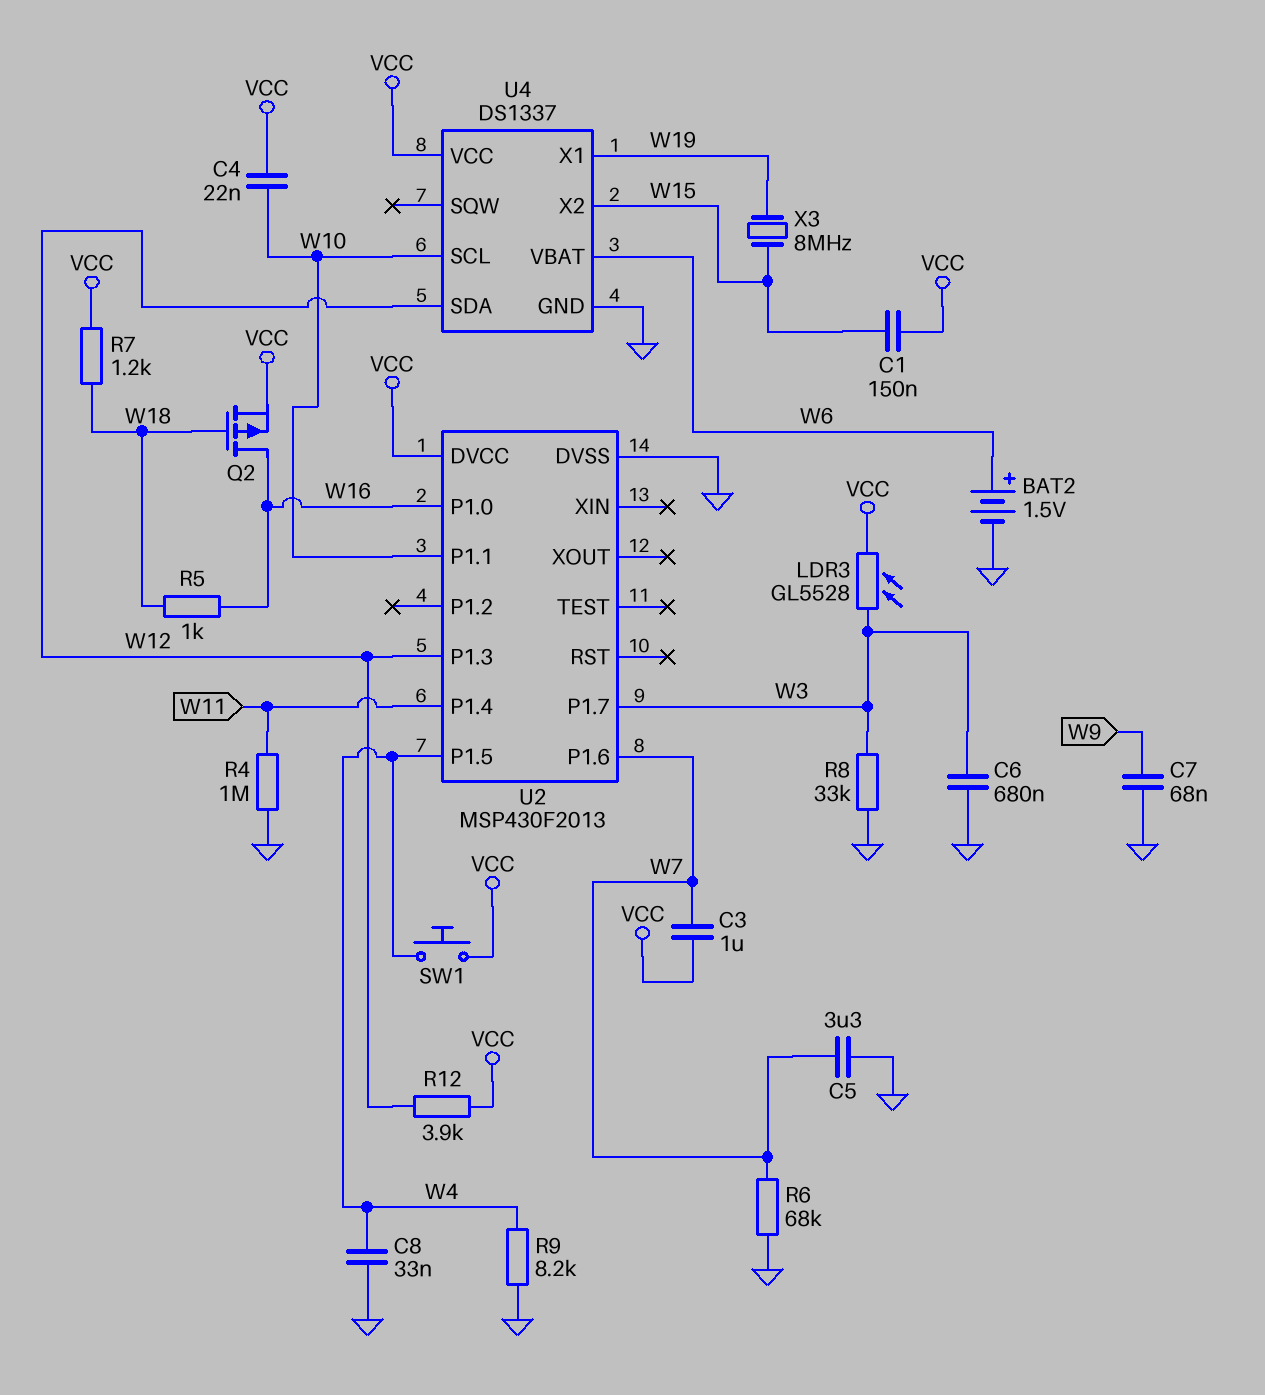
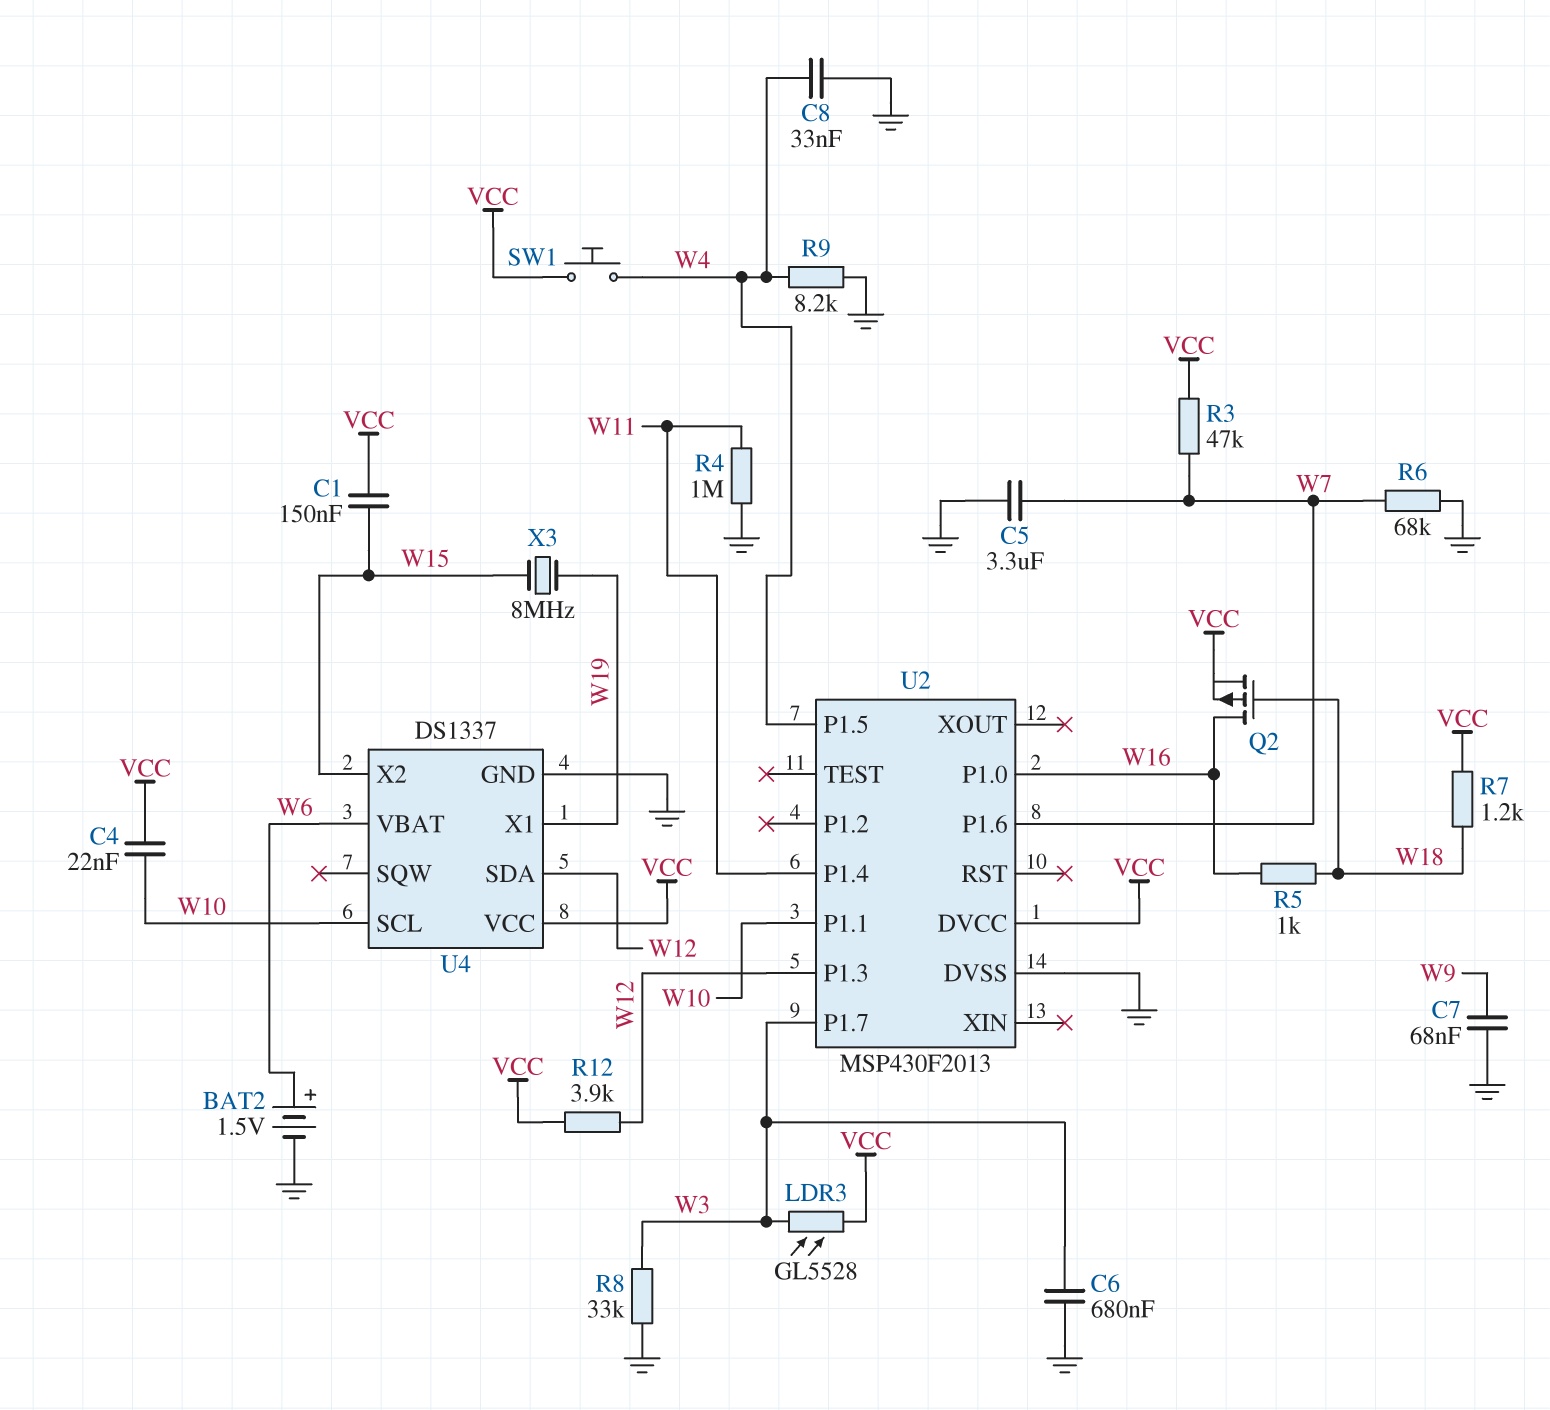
C3: 1uF (VCC, W7) -> none
R3: none -> 47k (VCC, W7)

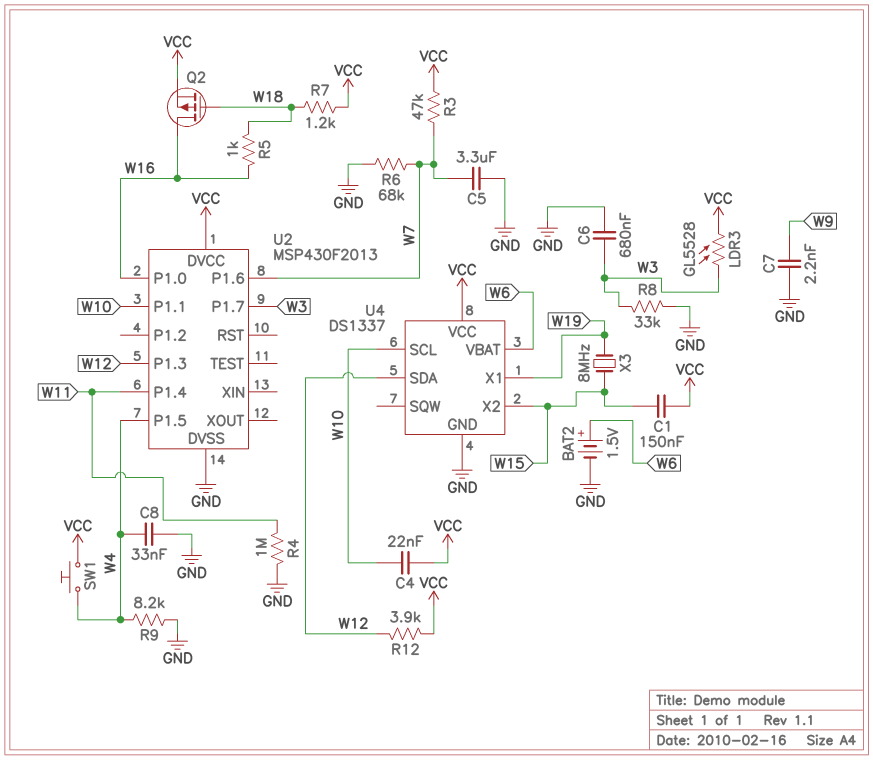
C7: 68nF (GND, W9) -> 2.2nF (GND, W9)

